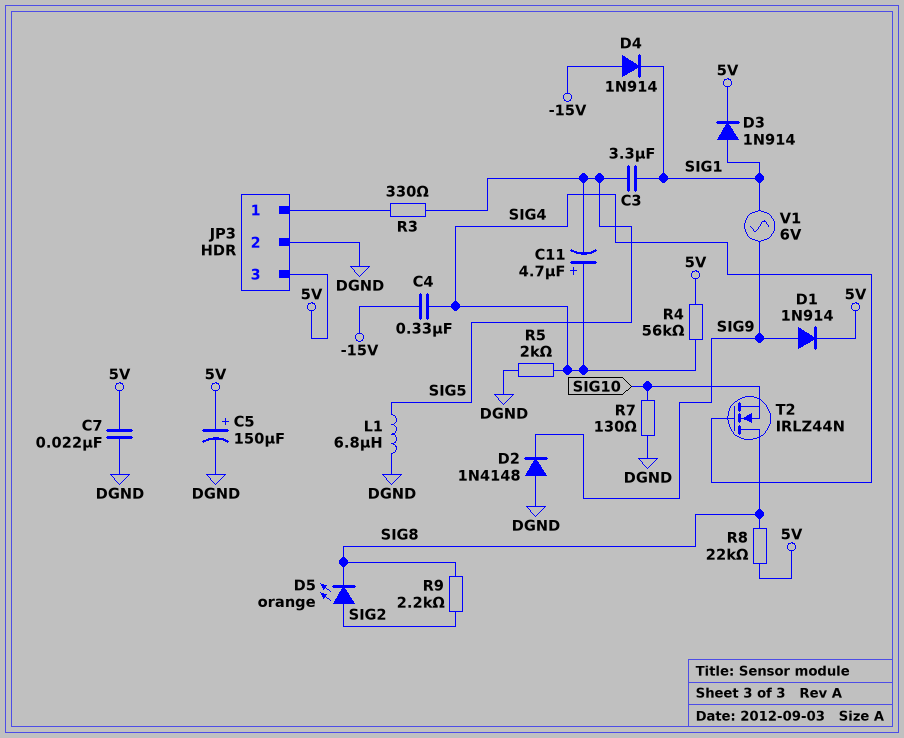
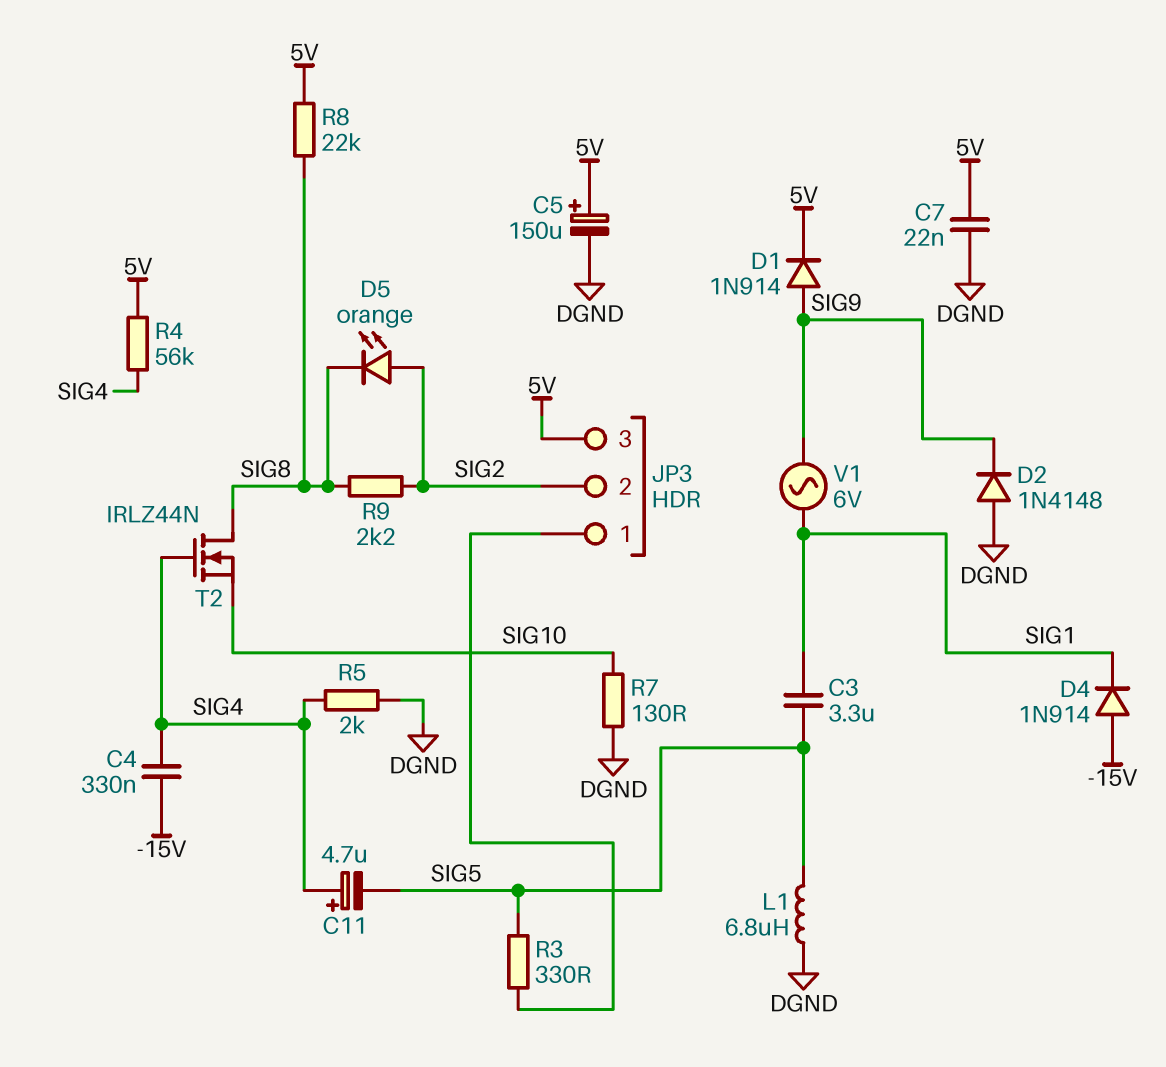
D3: diode 1N914 (A SIG1, K 5V) -> none
JP3 pin 2: DGND -> SIG2

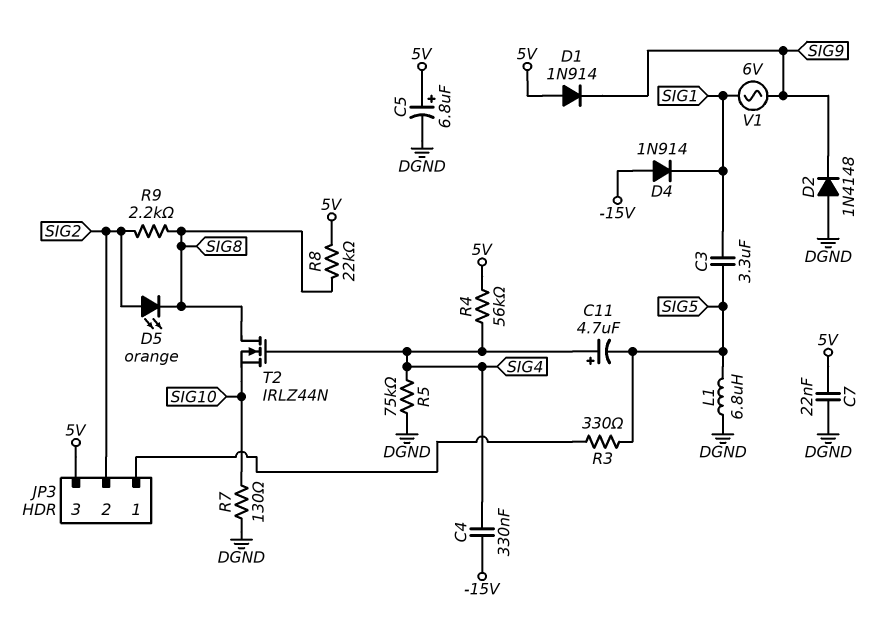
C5: 150uF (plus 5V, minus DGND) -> 6.8uF (plus 5V, minus DGND)
D1: diode 1N914 (A SIG9, K 5V) -> diode 1N914 (A 5V, K SIG9)
R5: 2k (DGND, SIG4) -> 75k (DGND, SIG4)

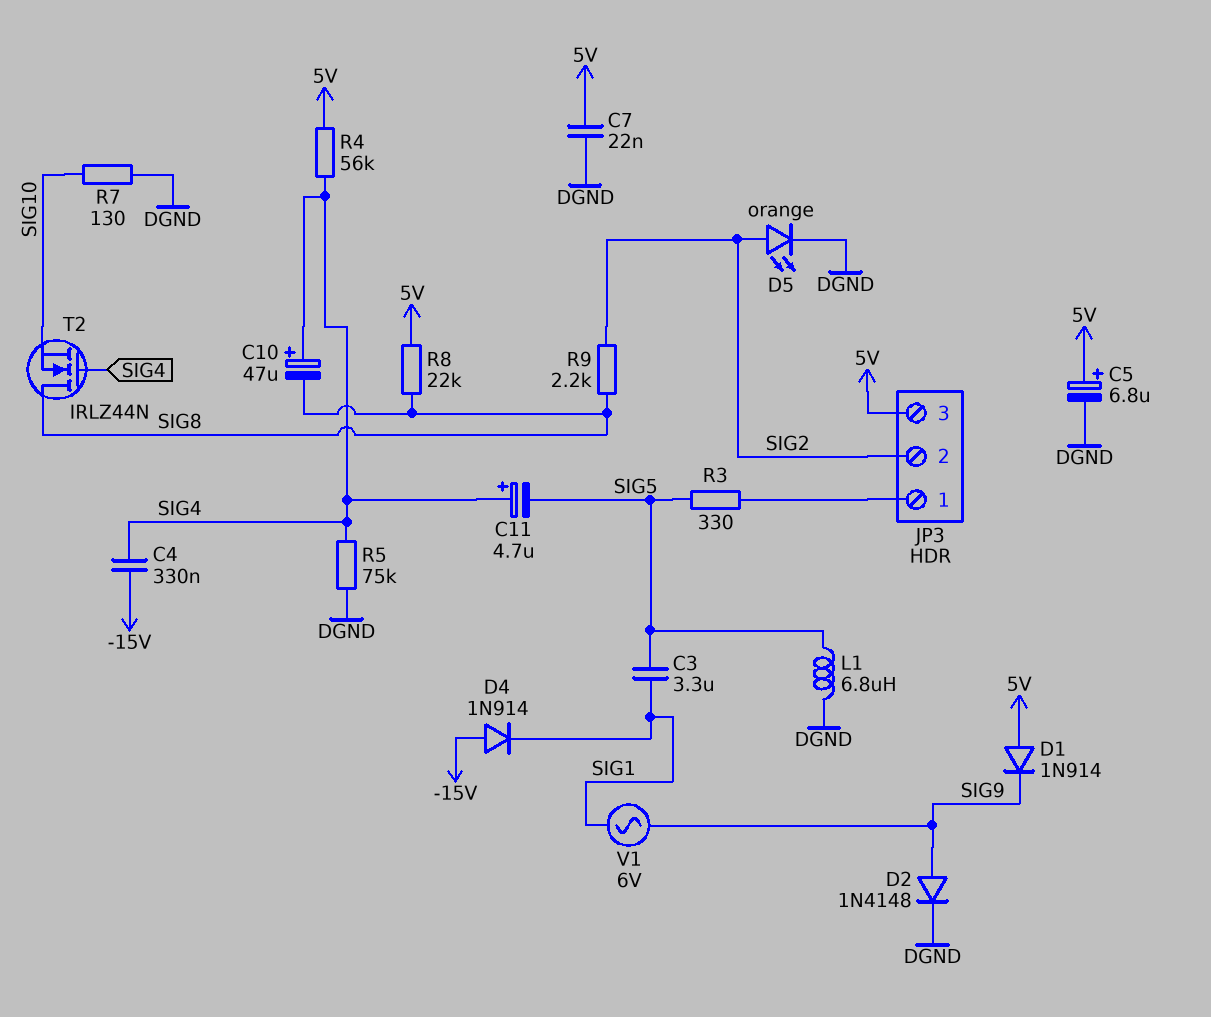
C10: none -> 47uF (plus SIG4, minus SIG8)
D2: diode 1N4148 (A DGND, K SIG9) -> diode 1N4148 (A SIG9, K DGND)
D5: LED orange (A SIG2, K SIG8) -> LED orange (A SIG2, K DGND)

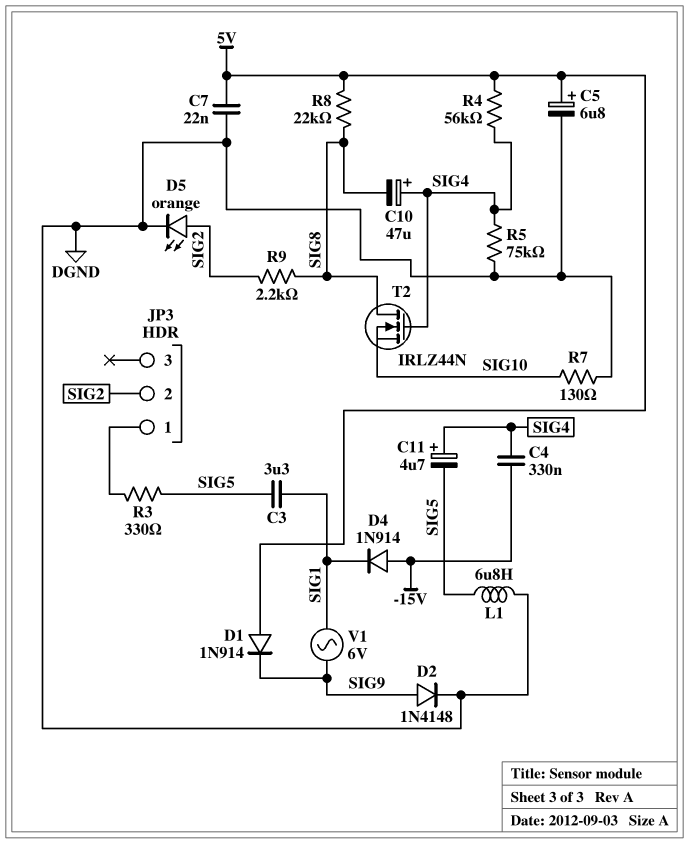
JP3 pin 3: 5V -> none

